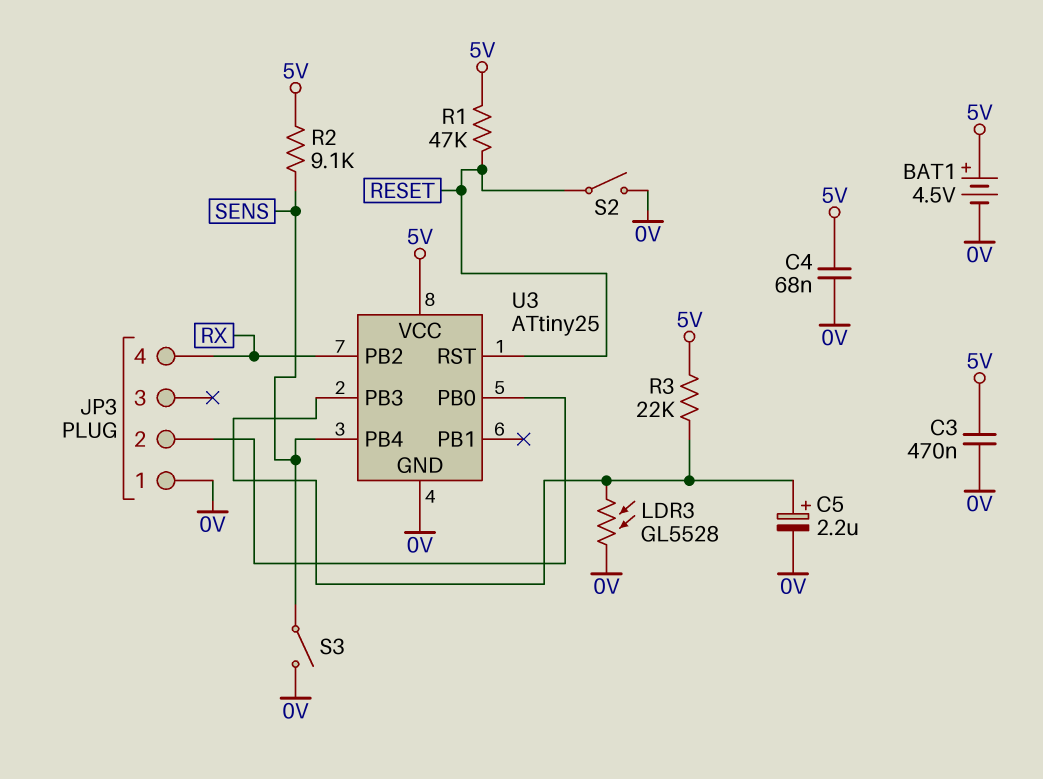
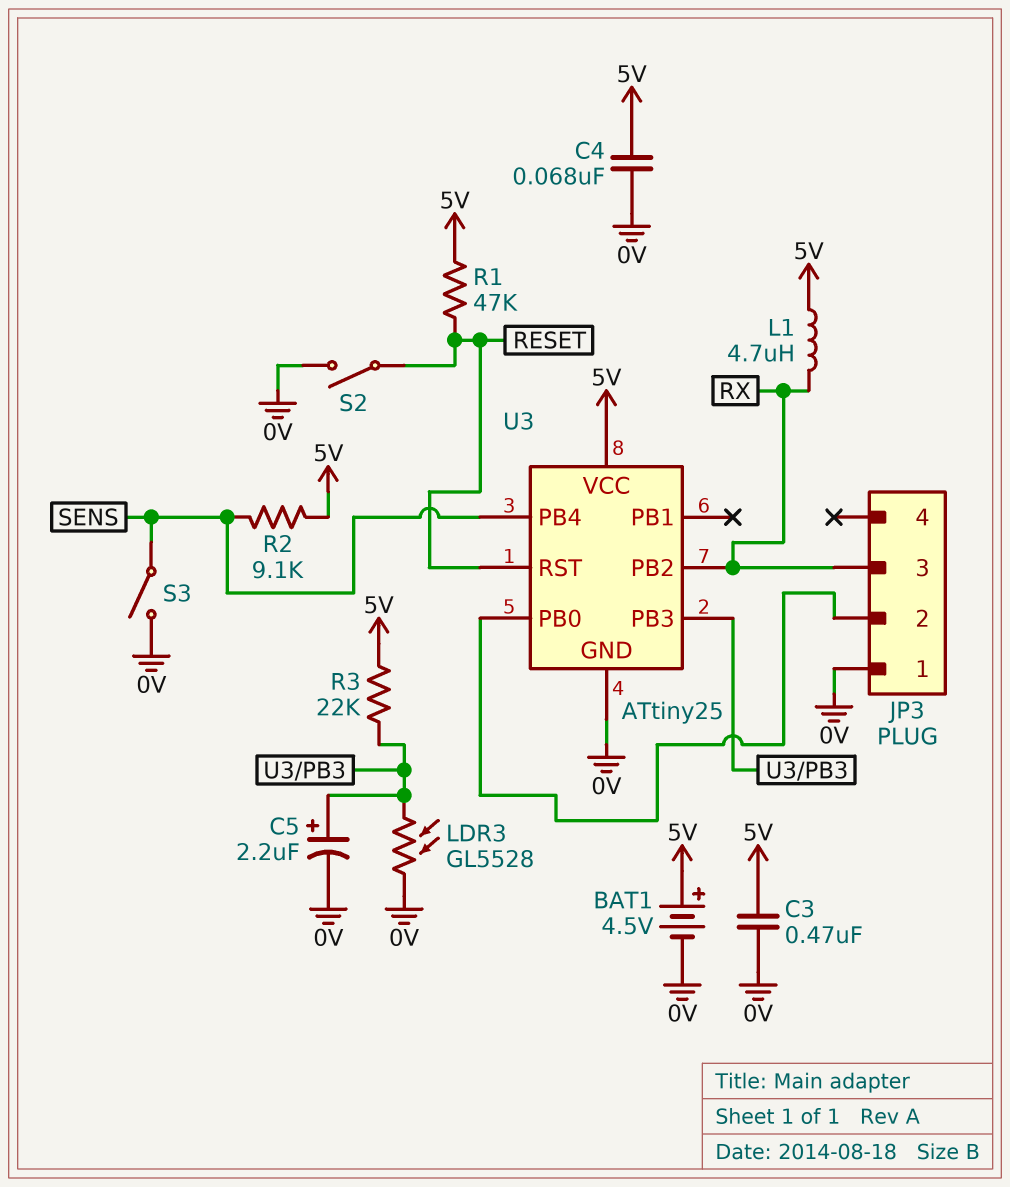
JP3 pin 3: none -> RX
JP3 pin 4: RX -> none
L1: none -> 4.7uH (5V, RX)

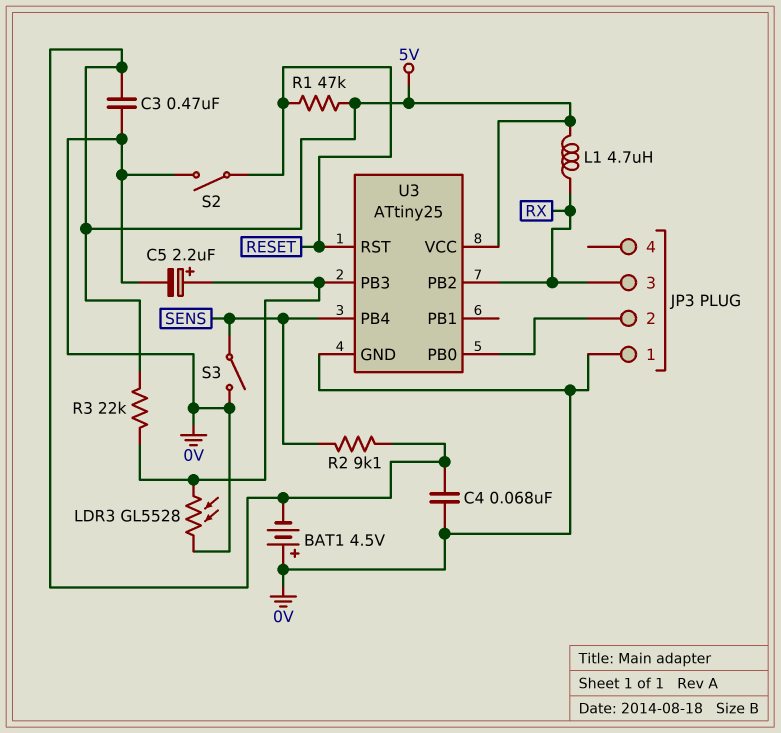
BAT1: 4.5V (plus 5V, minus 0V) -> 4.5V (plus 0V, minus 5V)

